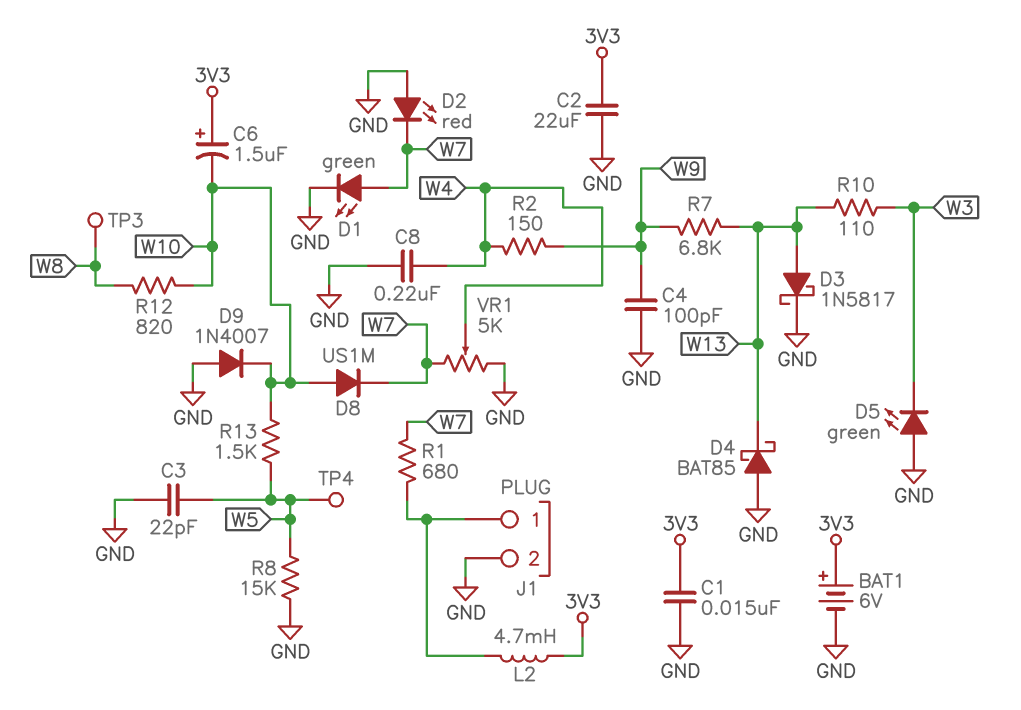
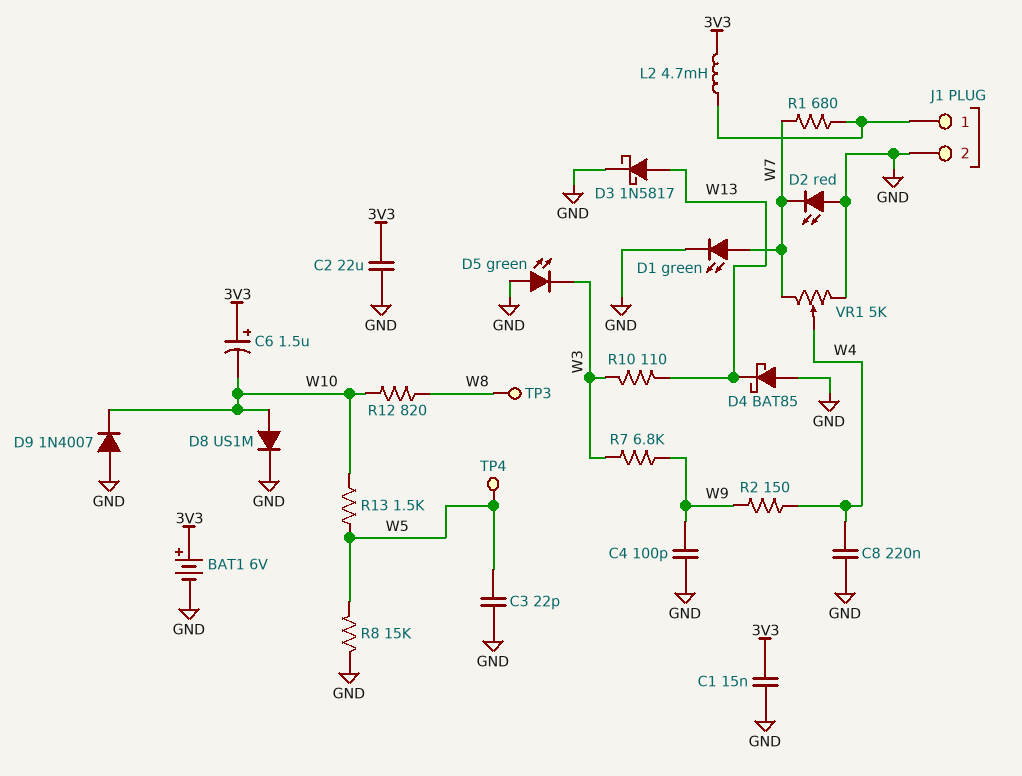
D8: diode US1M (A W10, K W7) -> diode US1M (A W10, K GND)
R7: 6.8k (W9, W13) -> 6.8k (W3, W9)

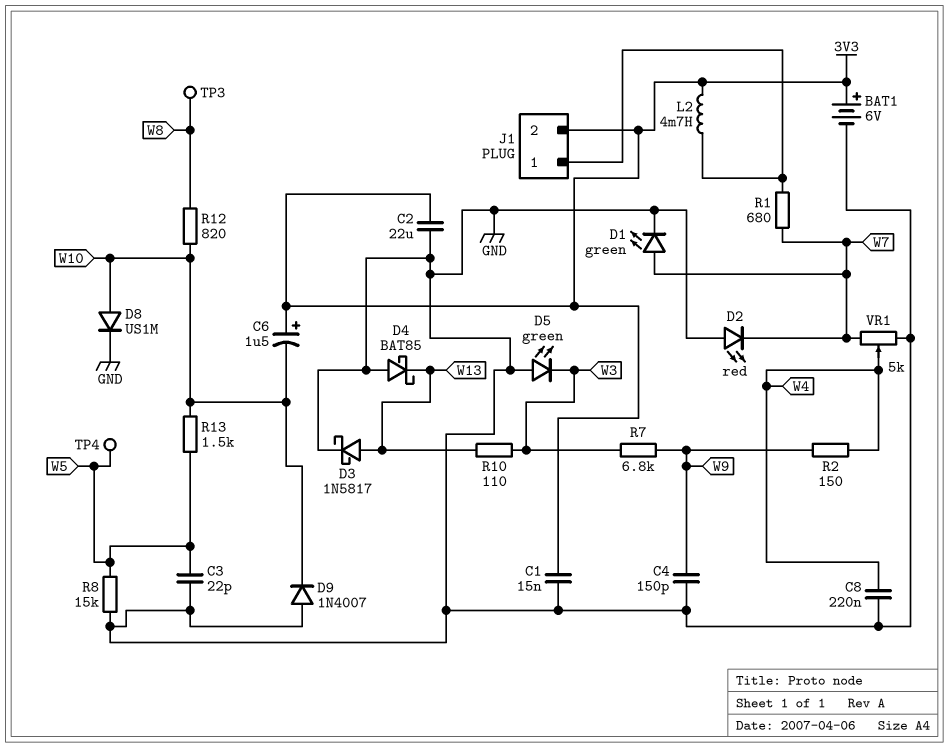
C4: 100pF (GND, W9) -> 150pF (GND, W9)
J1 pin 2: GND -> 3V3

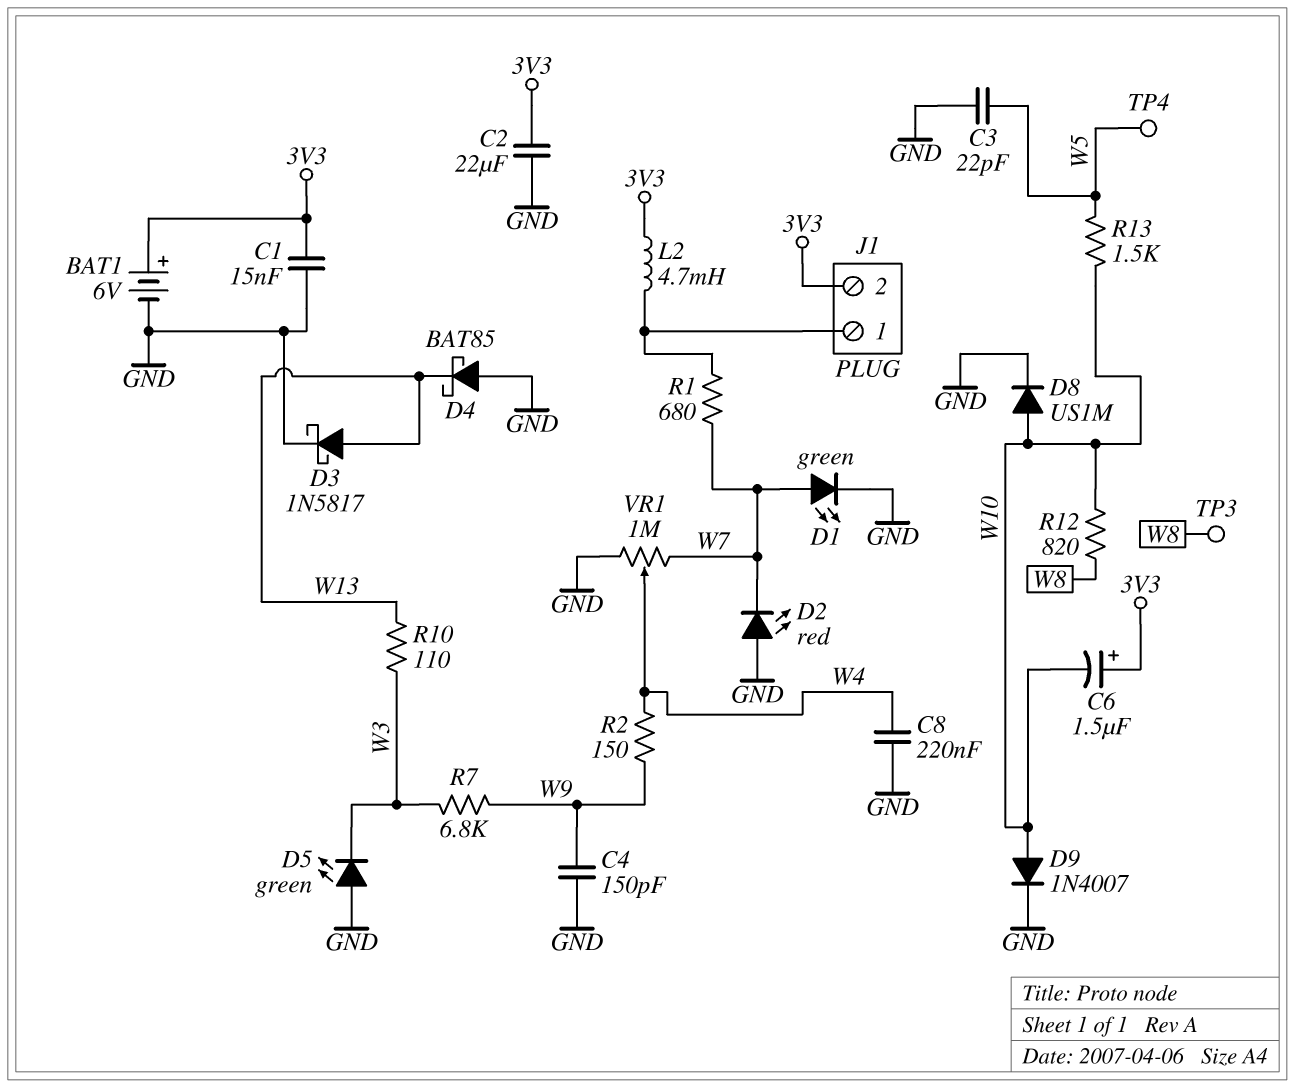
D9: diode 1N4007 (A GND, K W10) -> diode 1N4007 (A W10, K GND)
R8: 15k (GND, W5) -> none
VR1: 5k (GND, W7, wiper W4) -> 1M (GND, W7, wiper W4)

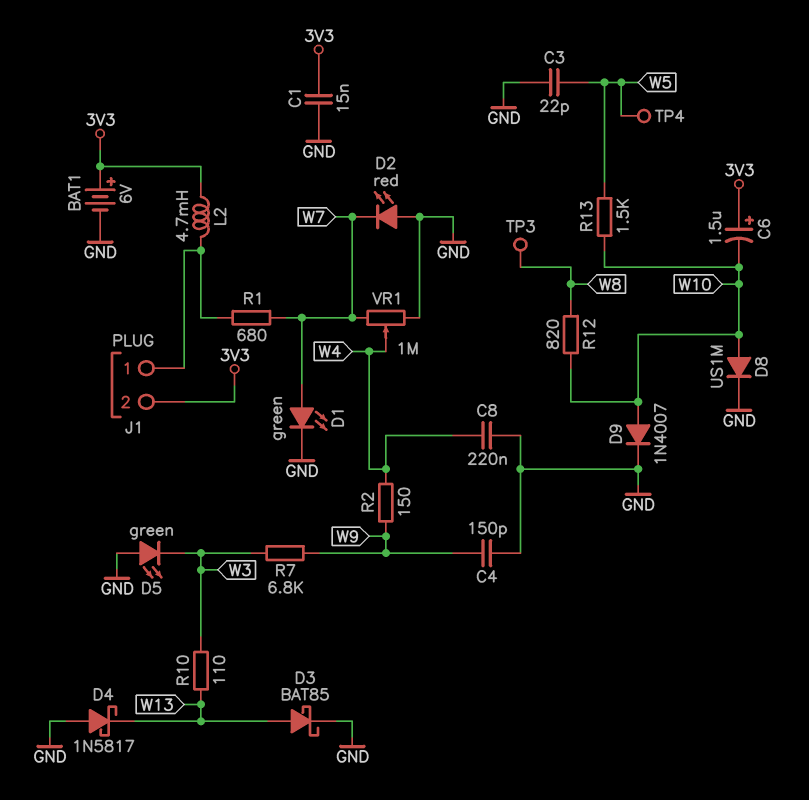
C2: 22uF (3V3, GND) -> none
D3: schottky 1N5817 (A W13, K GND) -> schottky BAT85 (A W13, K GND)
D4: schottky BAT85 (A GND, K W13) -> schottky 1N5817 (A GND, K W13)

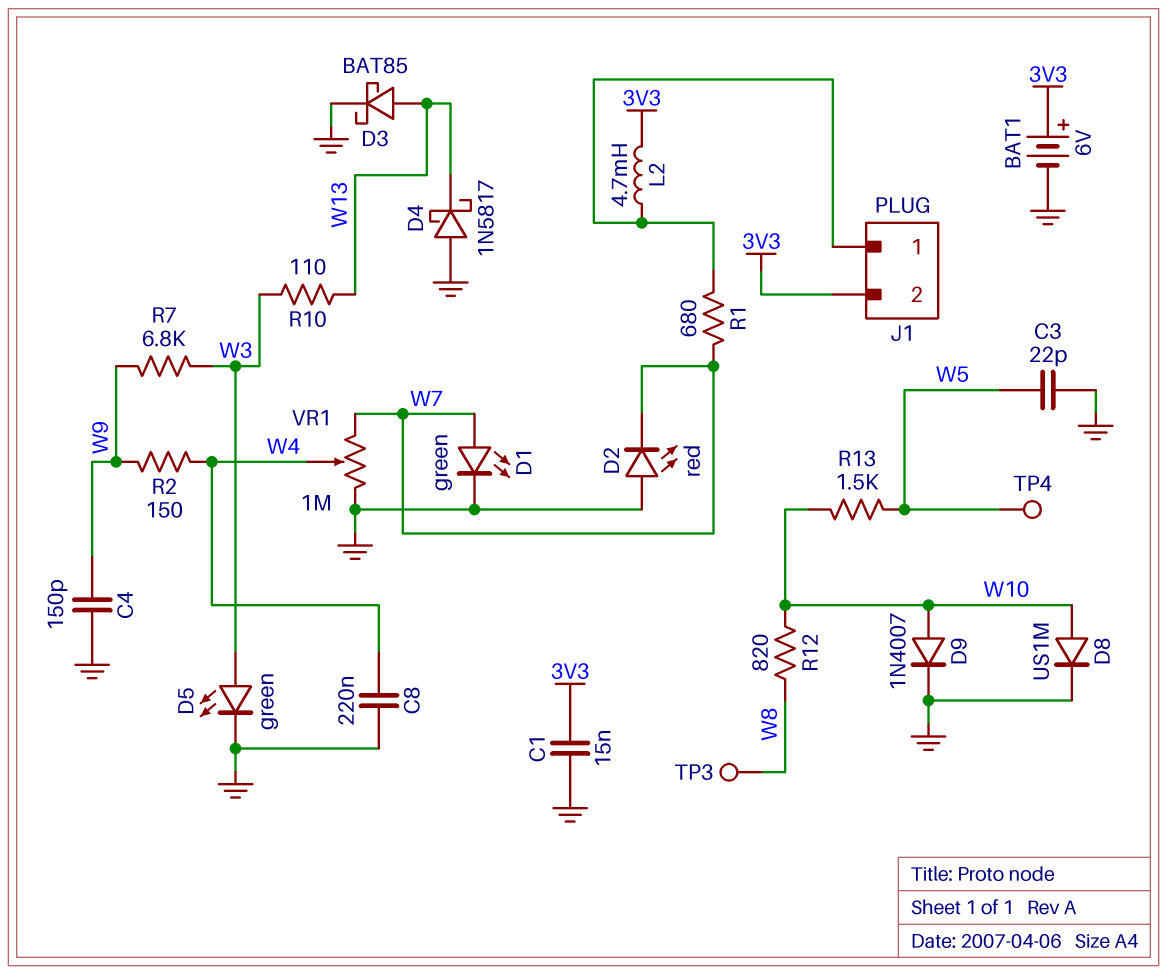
C6: 1.5uF (plus 3V3, minus W10) -> none
D5: LED green (A GND, K W3) -> LED green (A W3, K GND)

